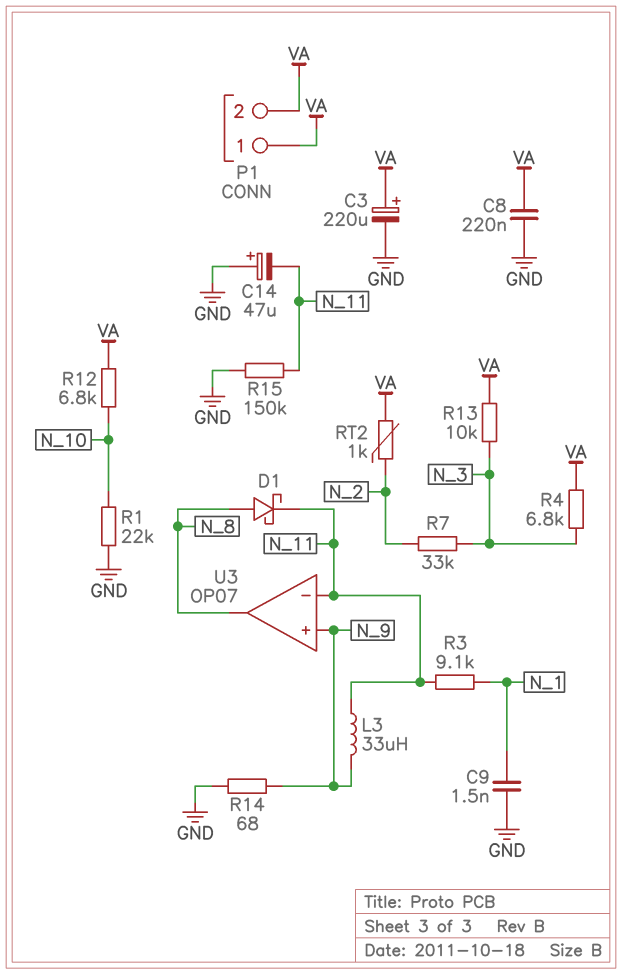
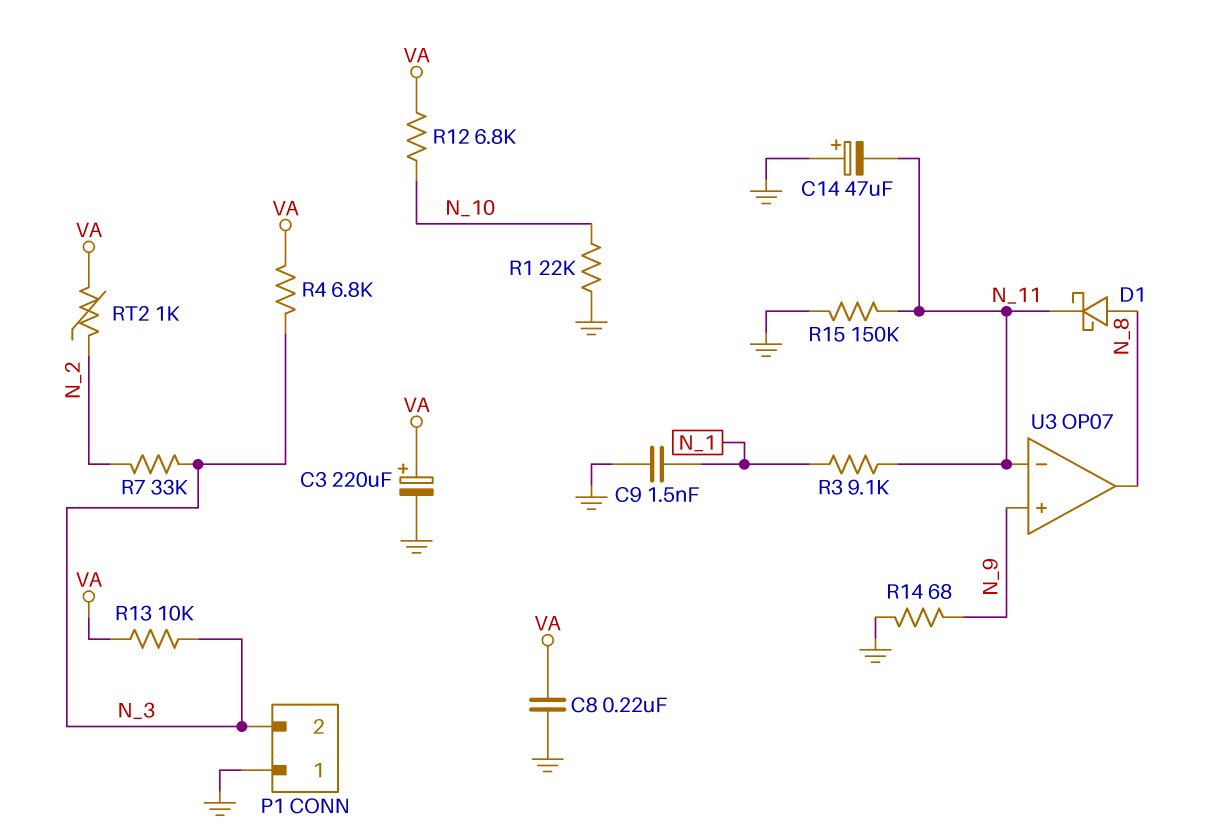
L3: 33uH (N_9, N_11) -> none
P1 pin 1: VA -> GND
P1 pin 2: VA -> N_3

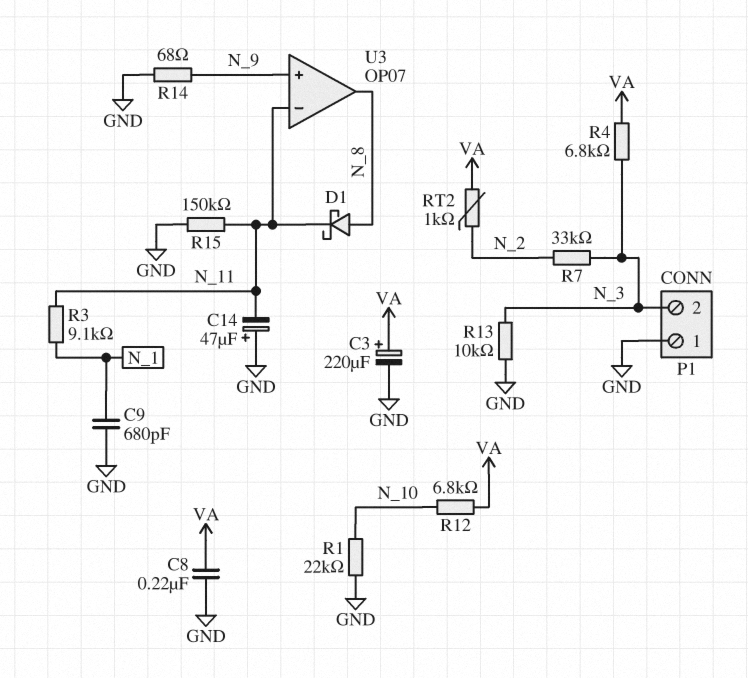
C9: 1.5nF (GND, N_1) -> 680pF (GND, N_1)
R13: 10k (N_3, VA) -> 10k (GND, N_3)

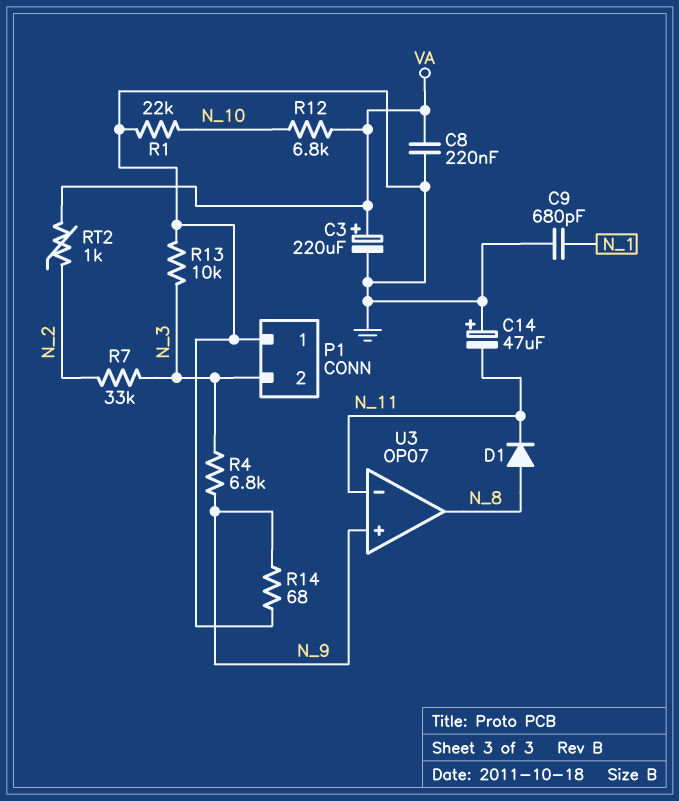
D1: schottky (A N_8, K N_11) -> diode (A N_8, K N_11)
R3: 9.1k (N_1, N_11) -> none
R4: 6.8k (N_3, VA) -> 6.8k (N_3, N_9)
R15: 150k (GND, N_11) -> none

